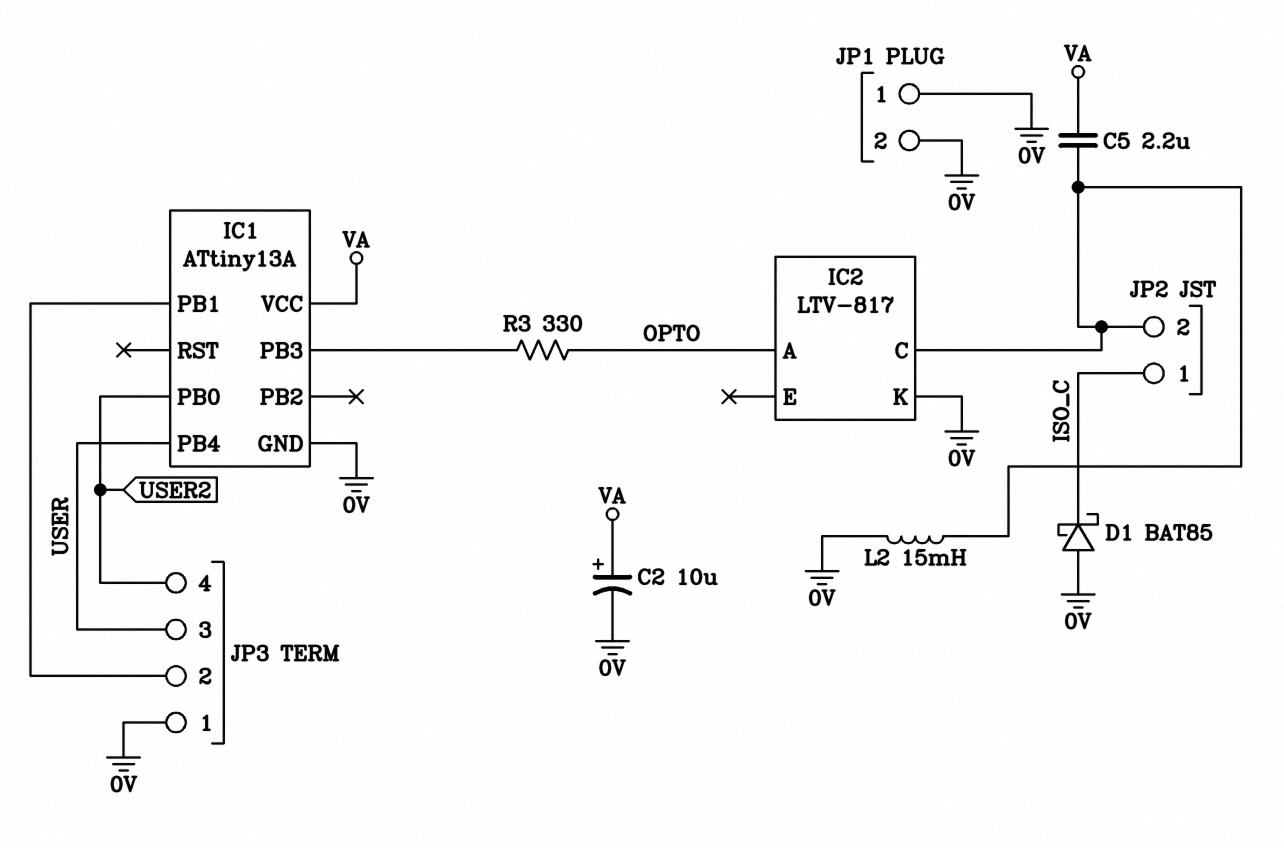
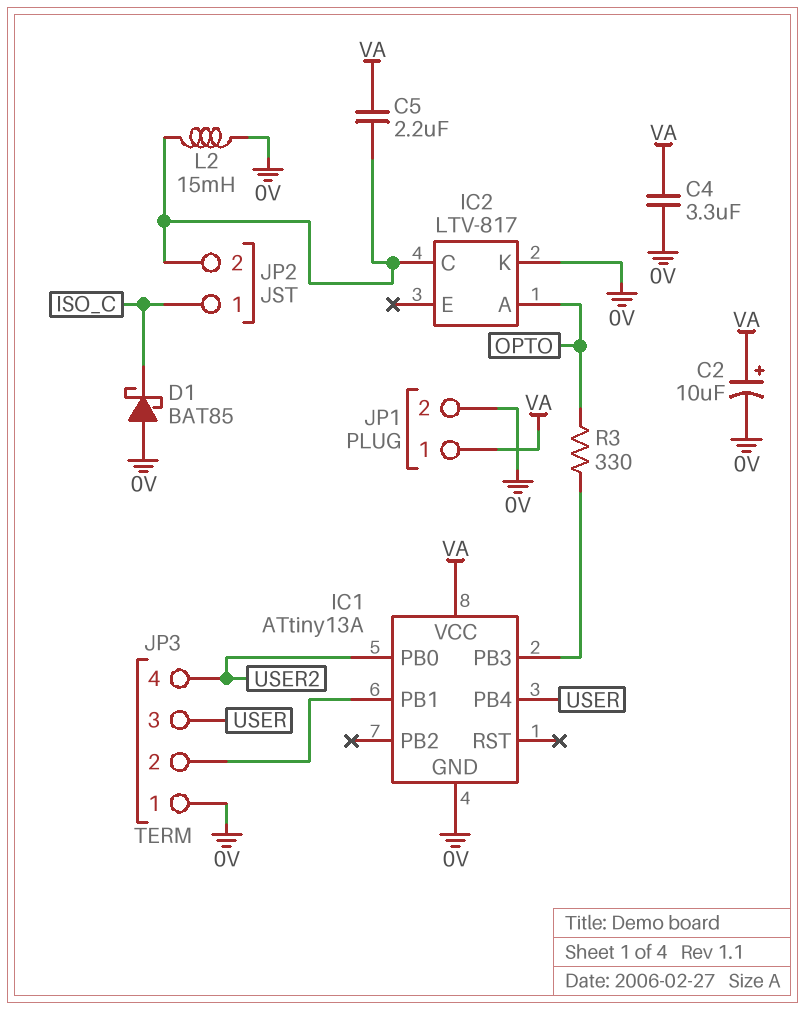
C4: none -> 3.3uF (0V, VA)
JP1 pin 1: 0V -> VA

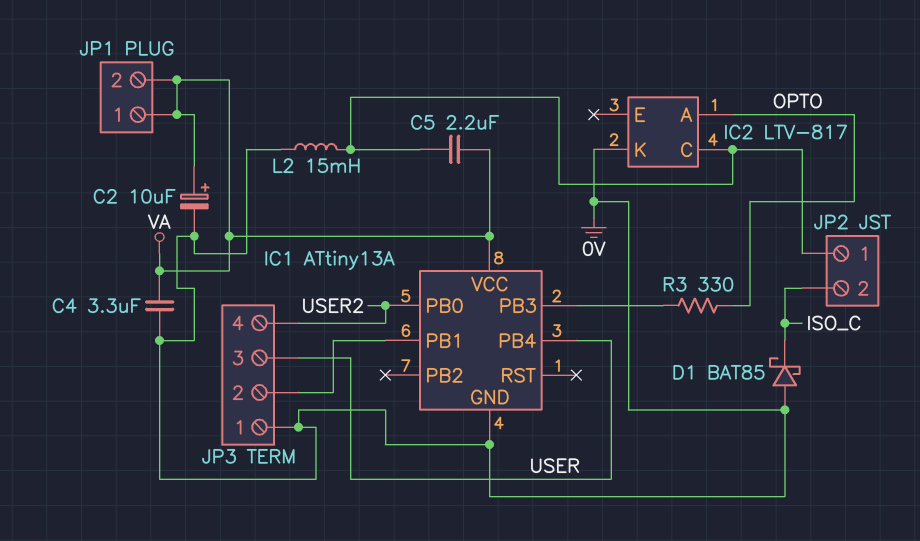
JP1 pin 2: 0V -> VA
JP2 pin 1: ISO_C -> IC2/C
JP2 pin 2: IC2/C -> ISO_C

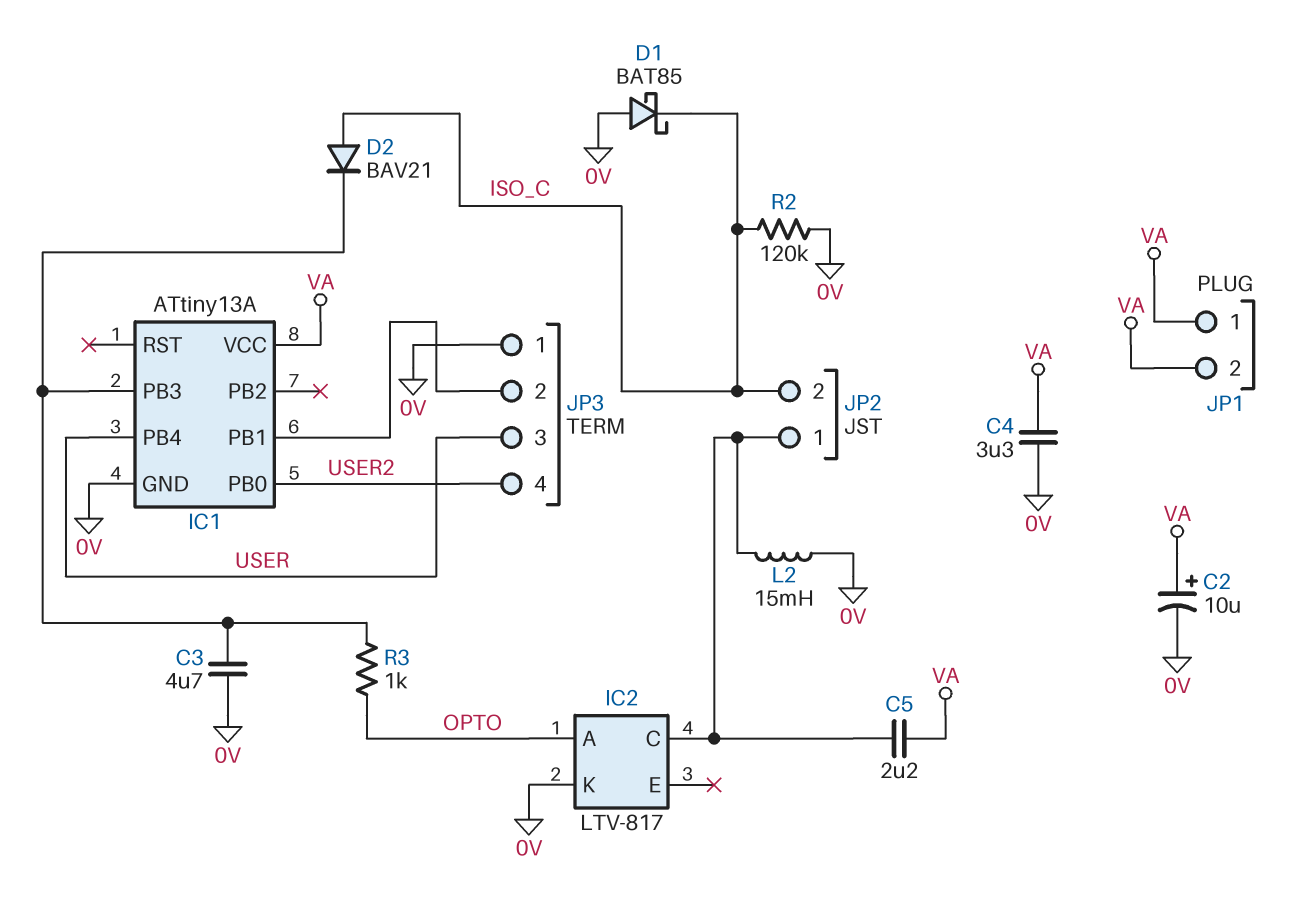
C3: none -> 4.7uF (0V, IC1/PB3)
D2: none -> diode BAV21 (A ISO_C, K IC1/PB3)
R2: none -> 120k (0V, ISO_C)
R3: 330 (IC1/PB3, OPTO) -> 1k (IC1/PB3, OPTO)

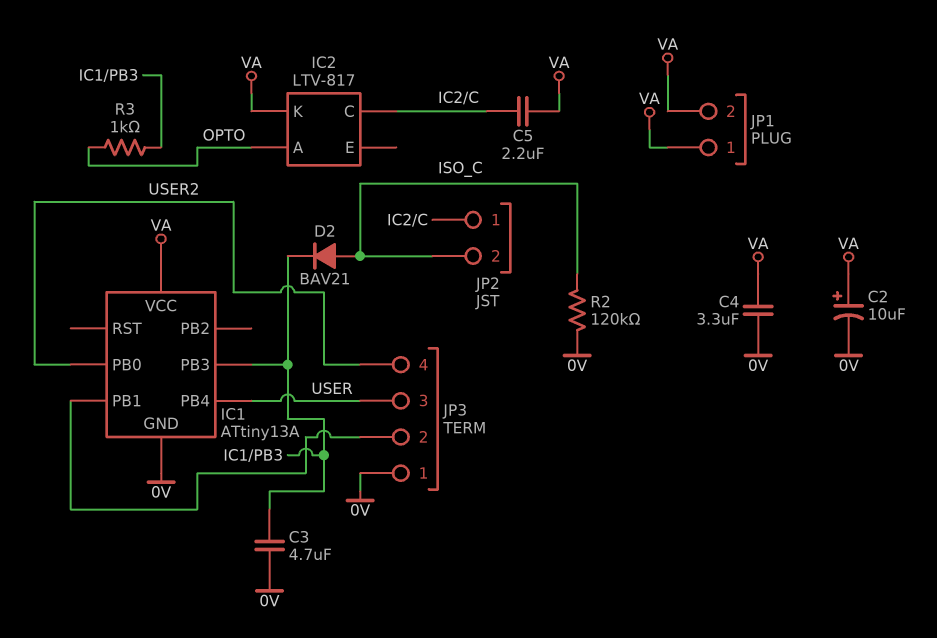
D1: schottky BAT85 (A 0V, K ISO_C) -> none
IC2 pin K: 0V -> VA
L2: 15mH (0V, IC2/C) -> none

